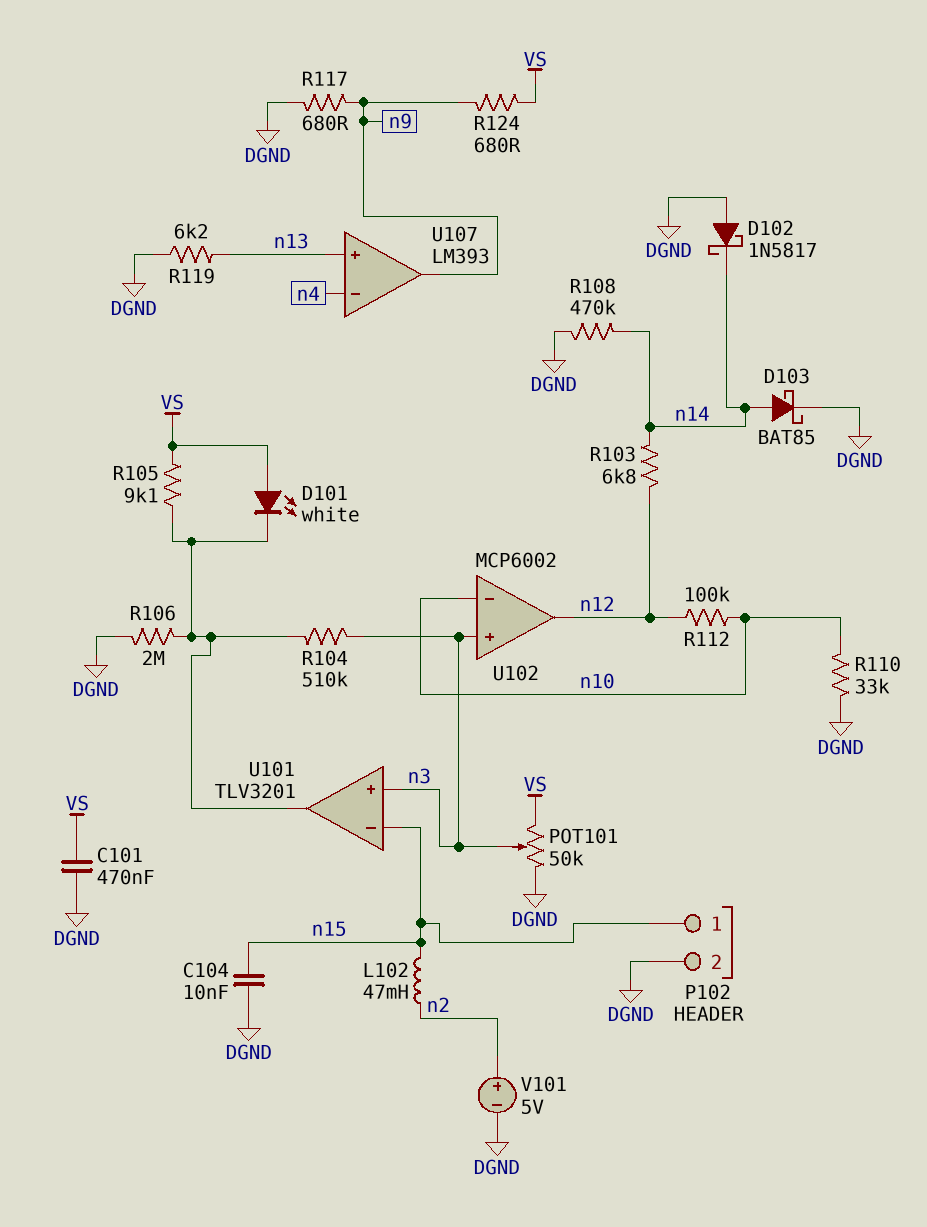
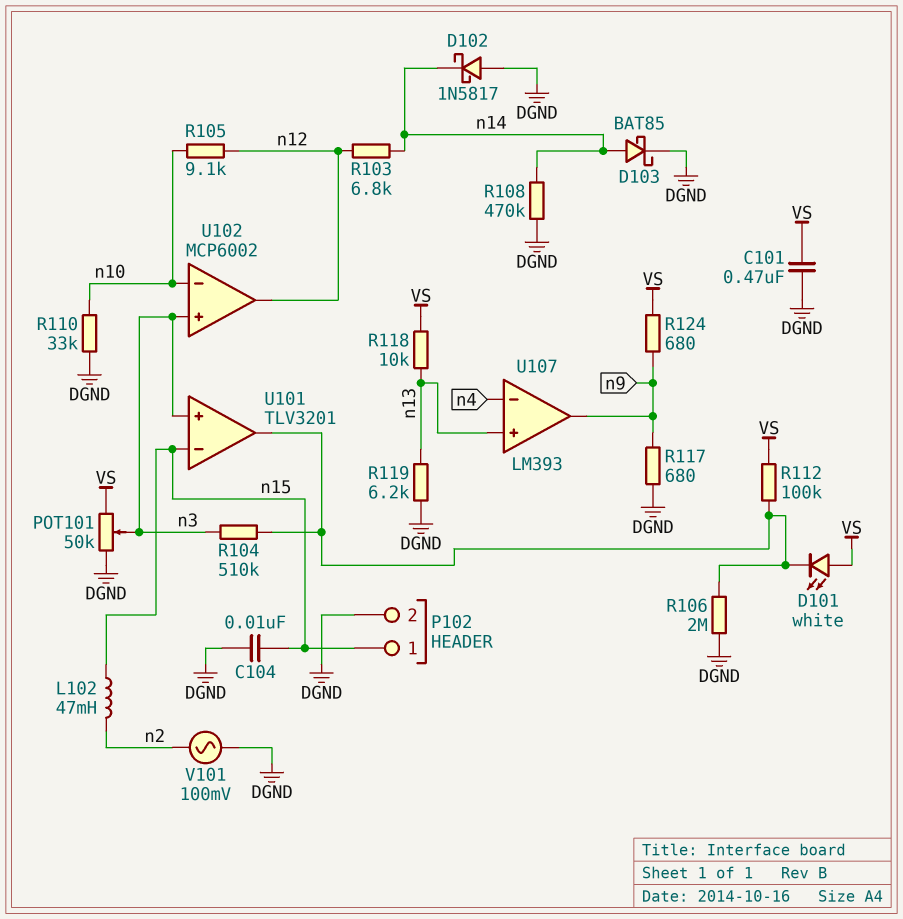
R105: 9.1k (U101/out, VS) -> 9.1k (n10, n12)
R112: 100k (n10, n12) -> 100k (U101/out, VS)
R118: none -> 10k (VS, n13)
V101: 5V (plus n2, minus DGND) -> AC 100mV (DGND, n2)

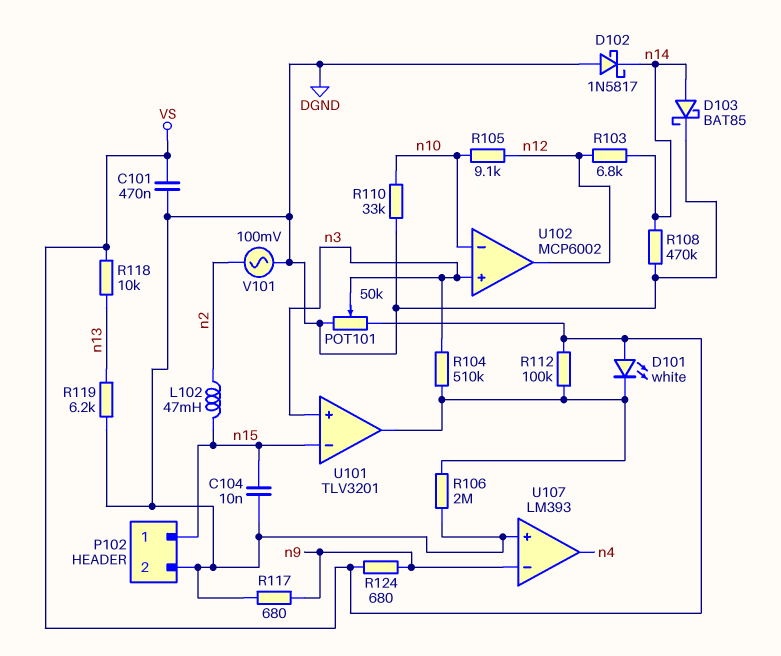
U107 pin in+: n13 -> DGND
U107 pin in-: n4 -> n9
U107 pin out: n9 -> n4

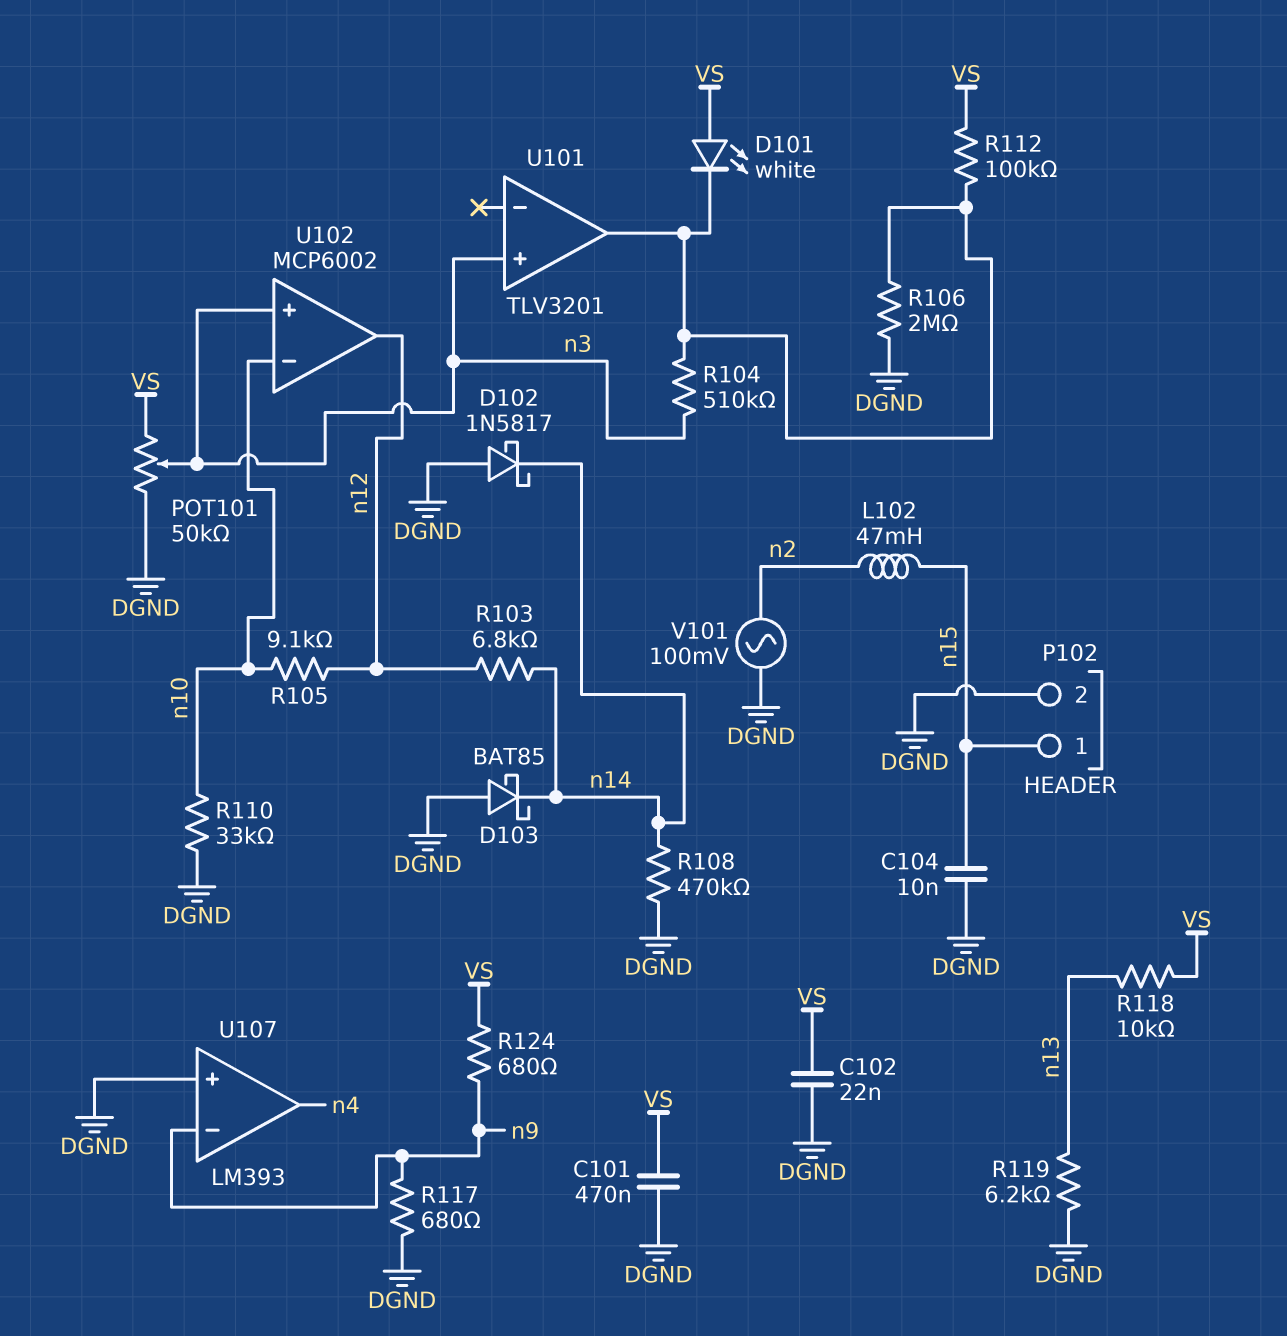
C102: none -> 22nF (DGND, VS)
D103: schottky BAT85 (A n14, K DGND) -> schottky BAT85 (A DGND, K n14)
U101 pin in-: n15 -> none

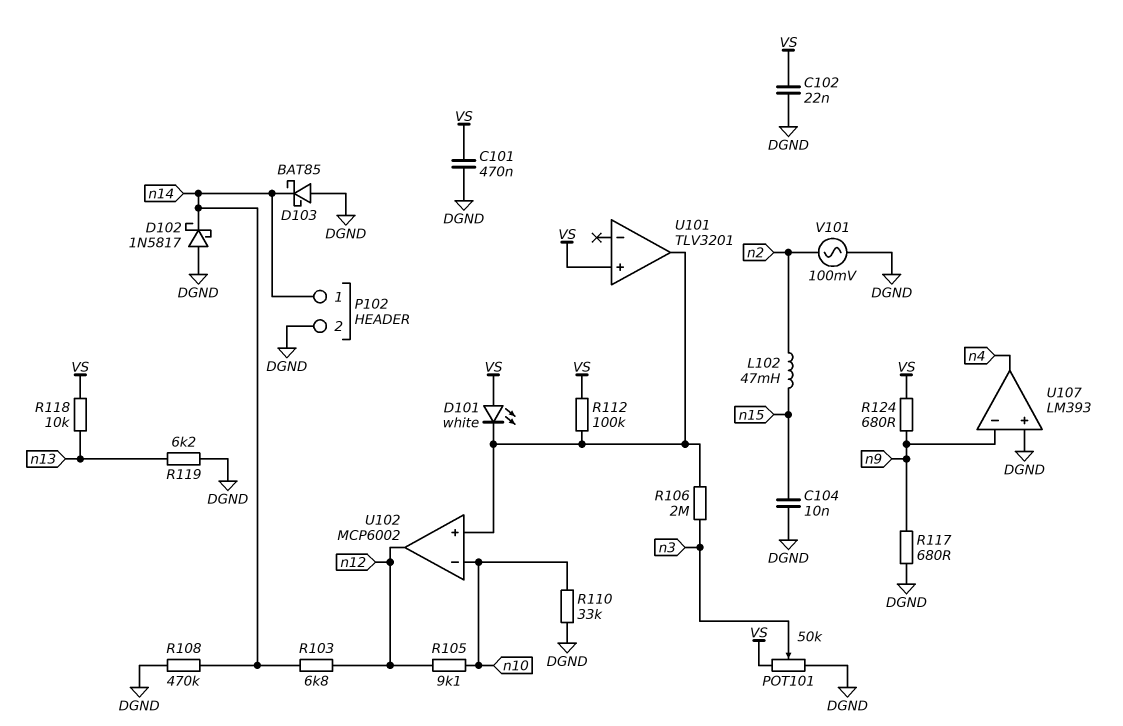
P102 pin 1: n15 -> n14
R104: 510k (U101/out, n3) -> none
R106: 2M (DGND, U101/out) -> 2M (U101/out, n3)
U101 pin in+: n3 -> VS
U102 pin in+: n3 -> U101/out

